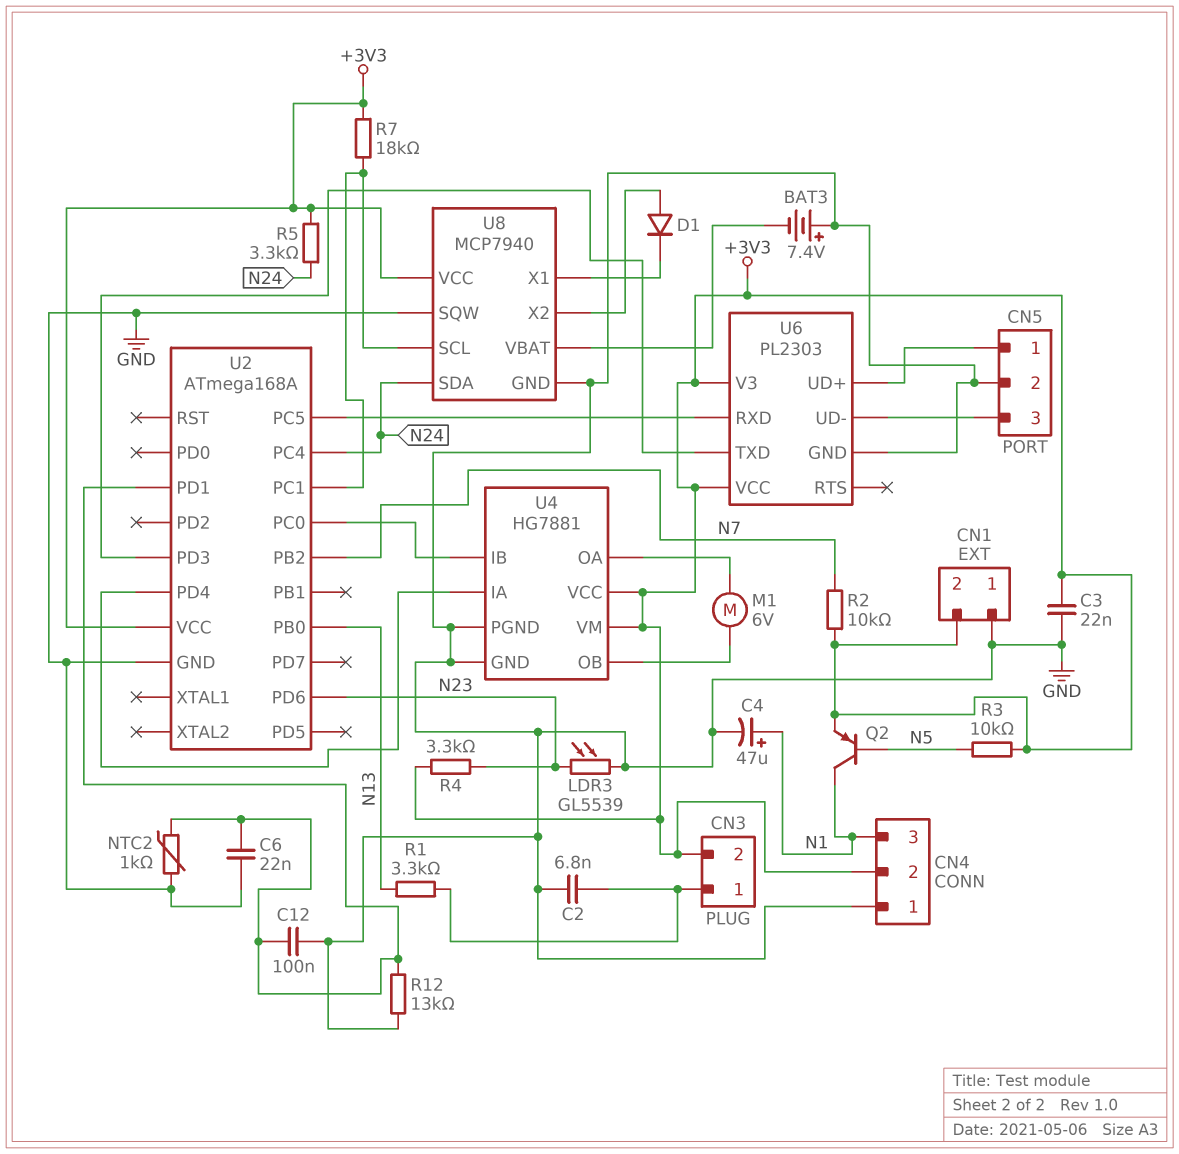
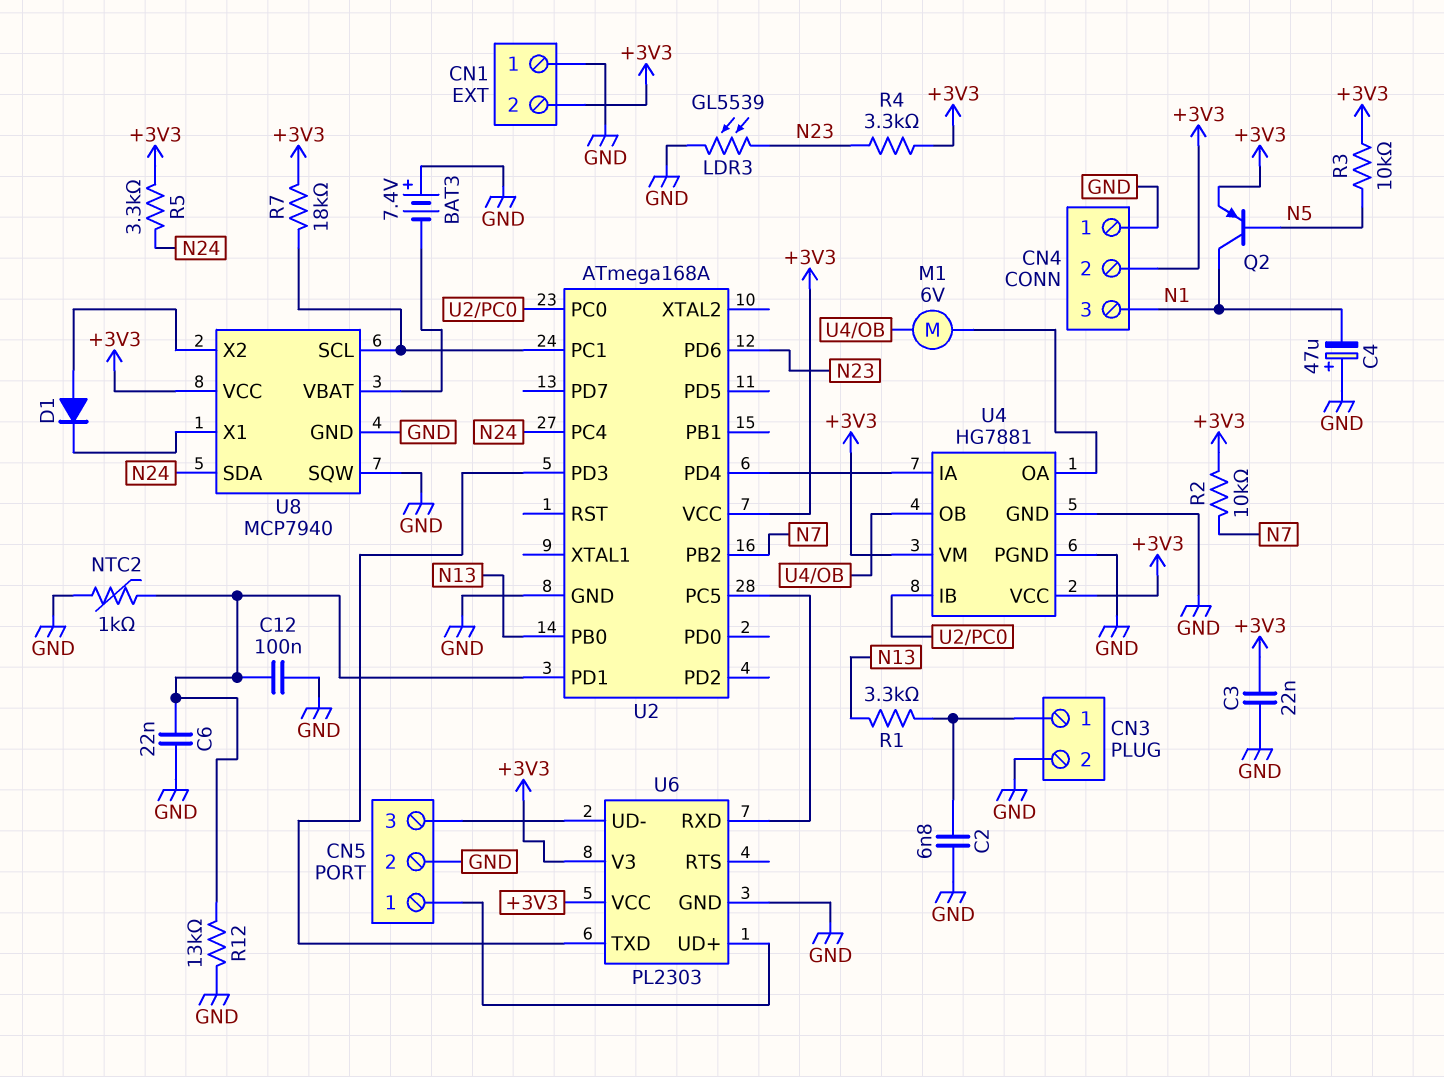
C4: 47uF (plus N1, minus GND) -> 47uF (plus GND, minus N1)
CN3 pin 2: +3V3 -> GND

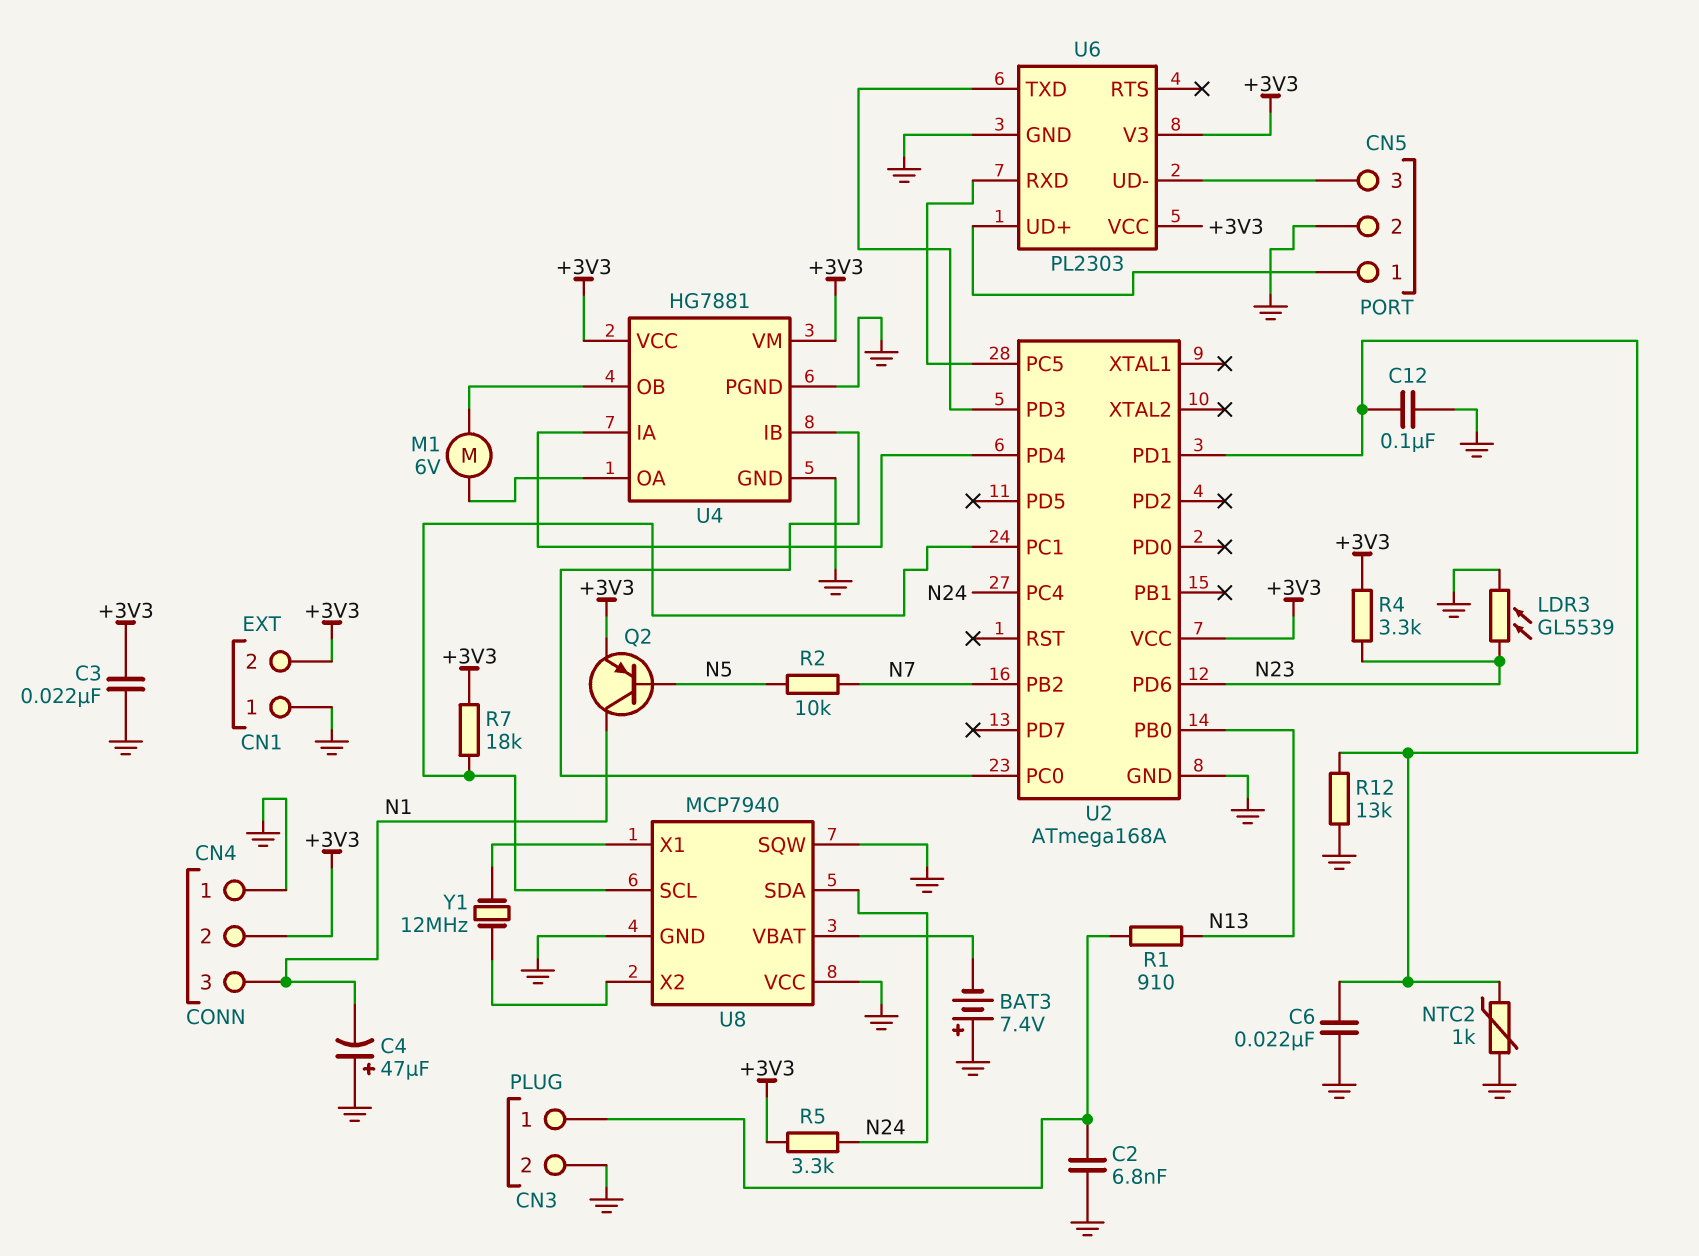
D1: diode (A U8/X2, K U8/X1) -> none
R1: 3.3k (CN3/1, N13) -> 910 (CN3/1, N13)
R2: 10k (+3V3, N7) -> 10k (N5, N7)
R3: 10k (+3V3, N5) -> none
U8 pin VCC: +3V3 -> GND
Y1: none -> 12MHz (U8/X1, U8/X2)

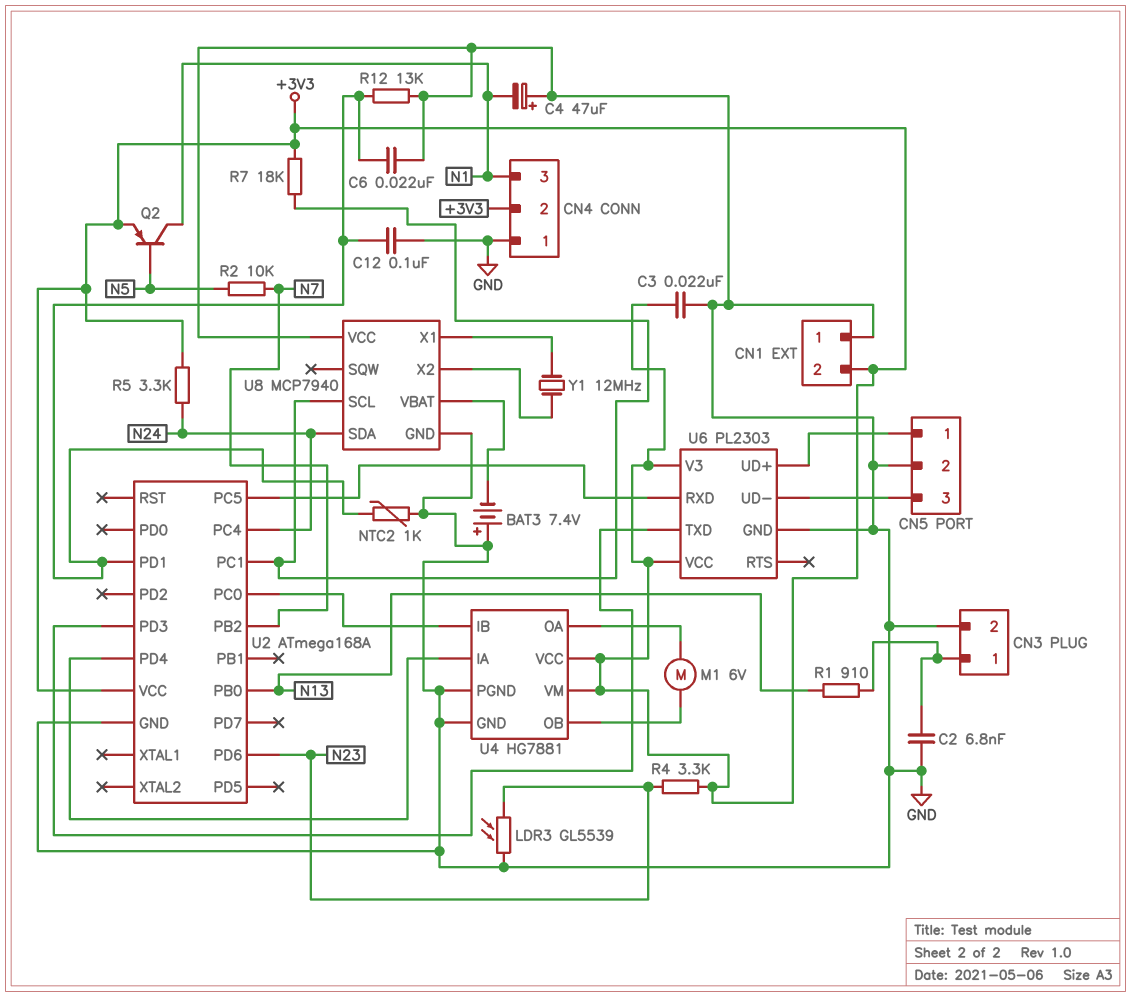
U8 pin SQW: GND -> none

